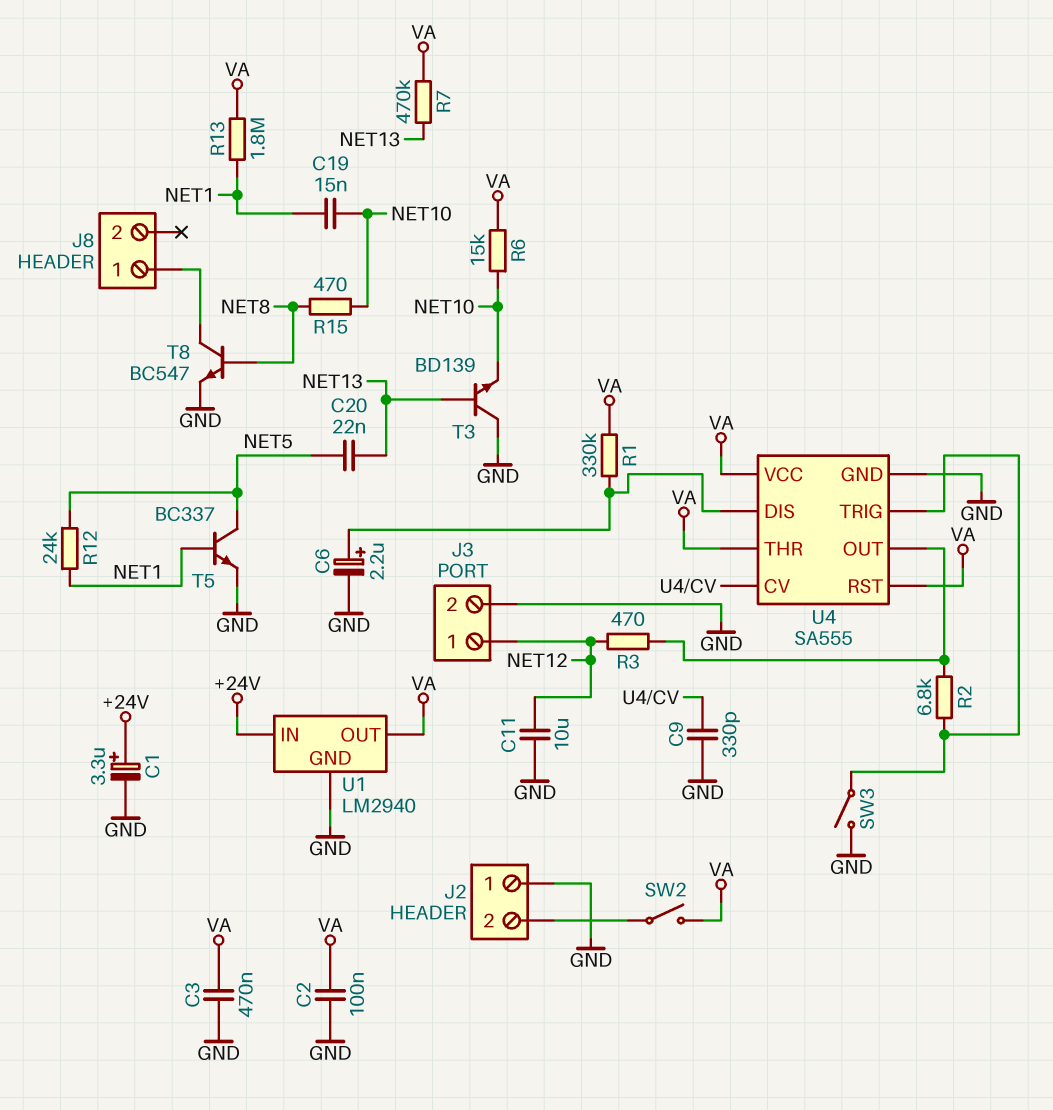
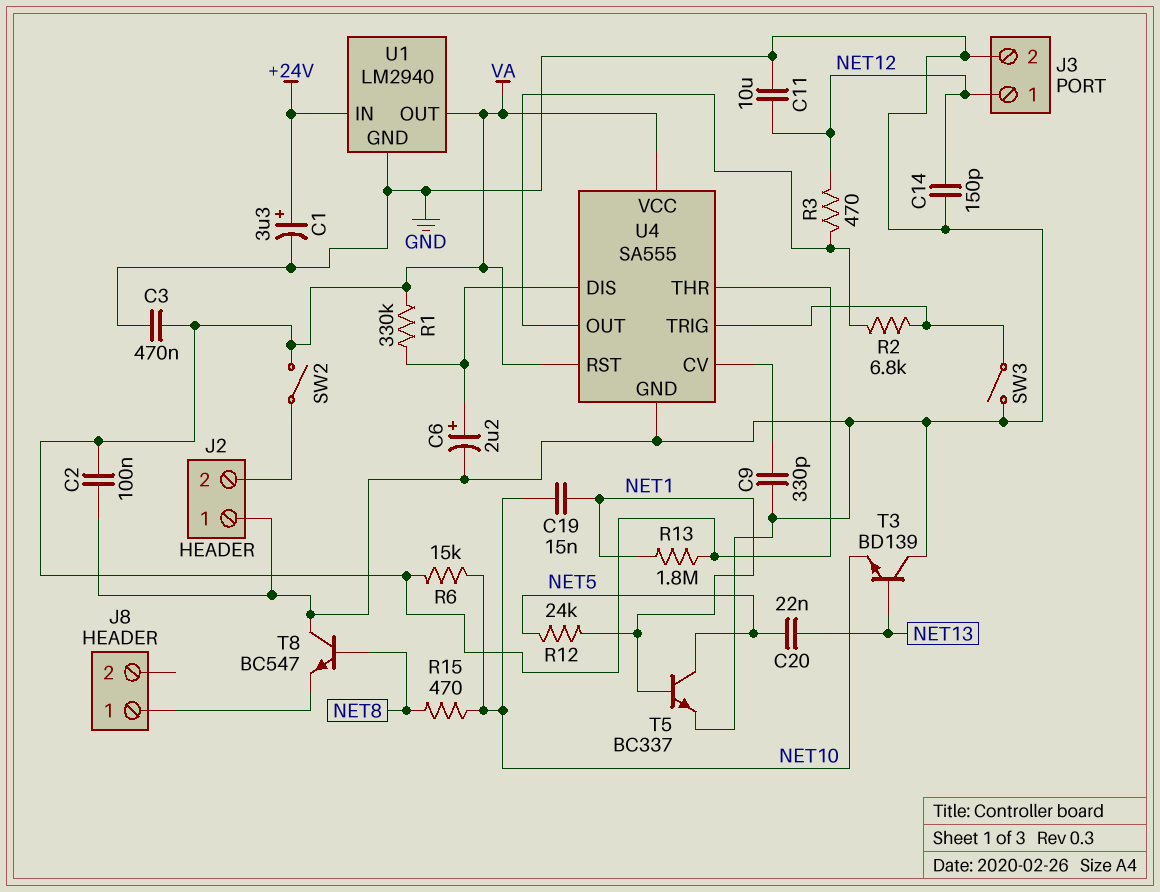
C14: none -> 150pF (GND, NET12)
R7: 470k (NET13, VA) -> none
T8: NPN BC547 (B NET8, C J8/1, E GND) -> NPN BC547 (B NET8, C GND, E J8/1)

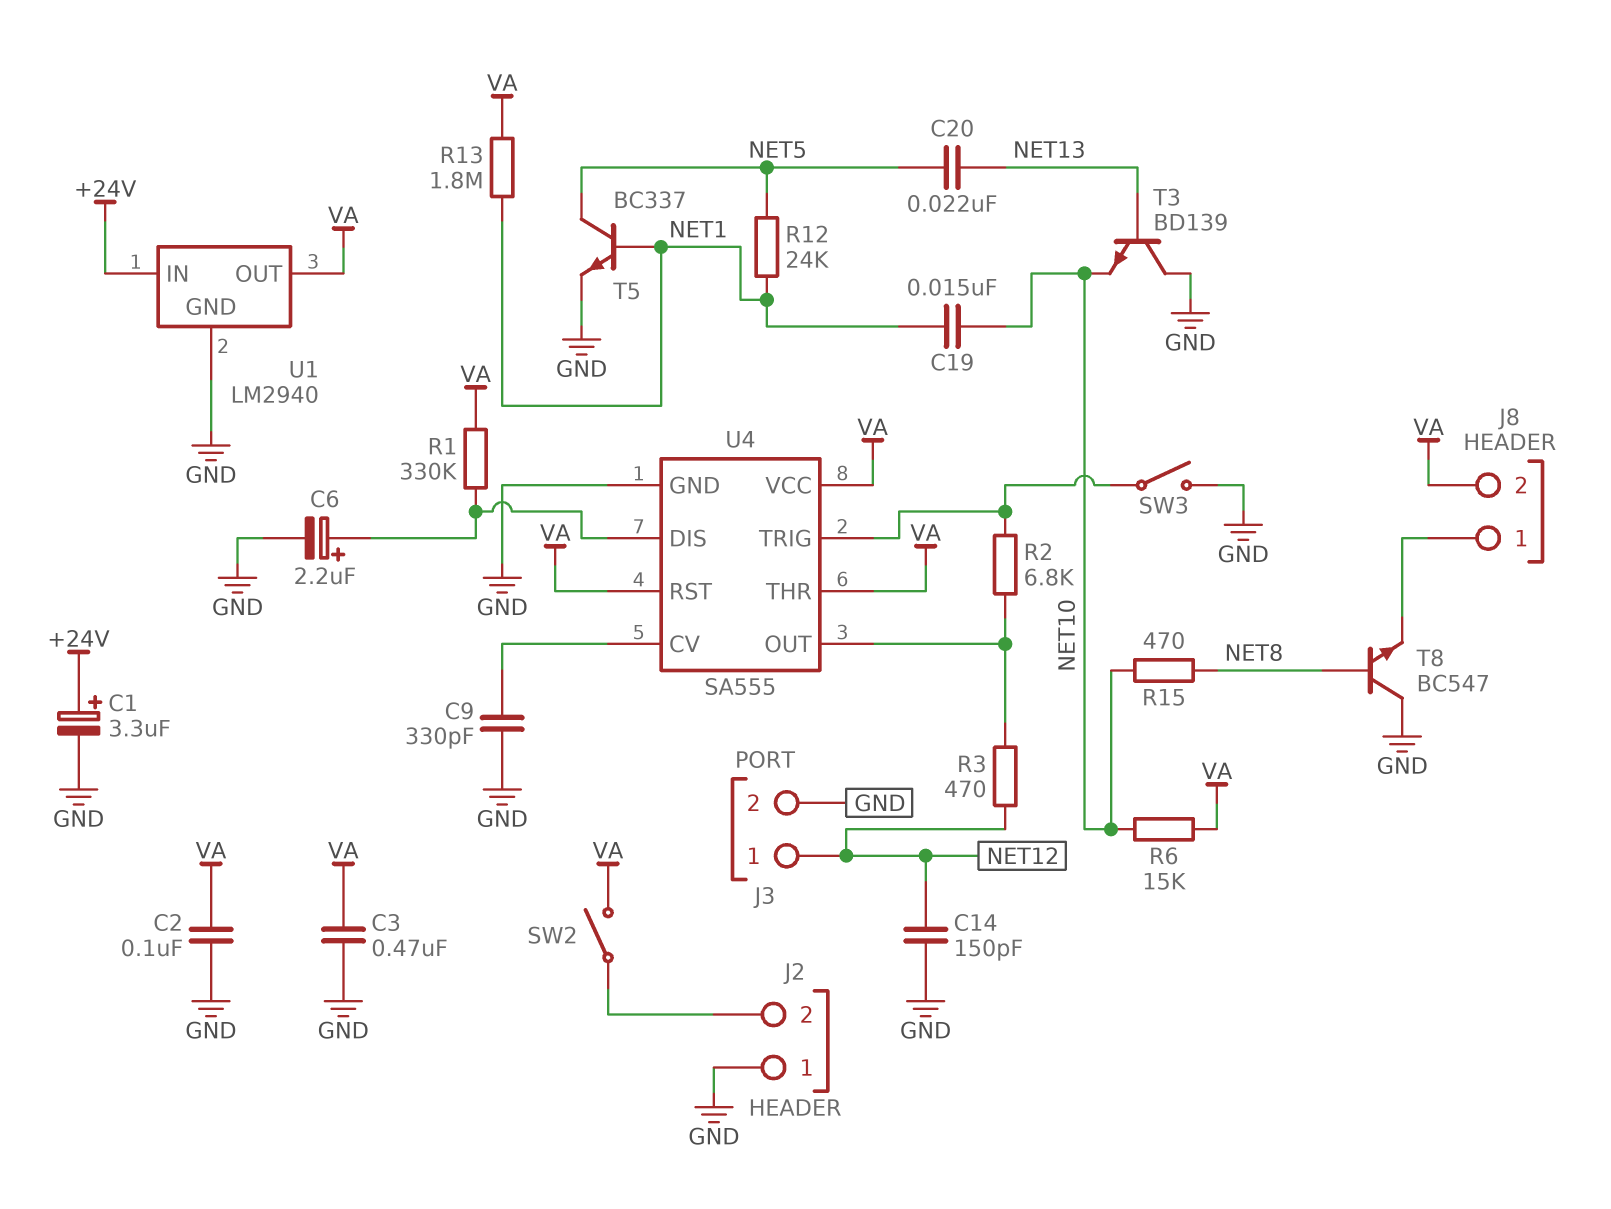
C11: 10uF (GND, NET12) -> none
J8 pin 2: none -> VA

